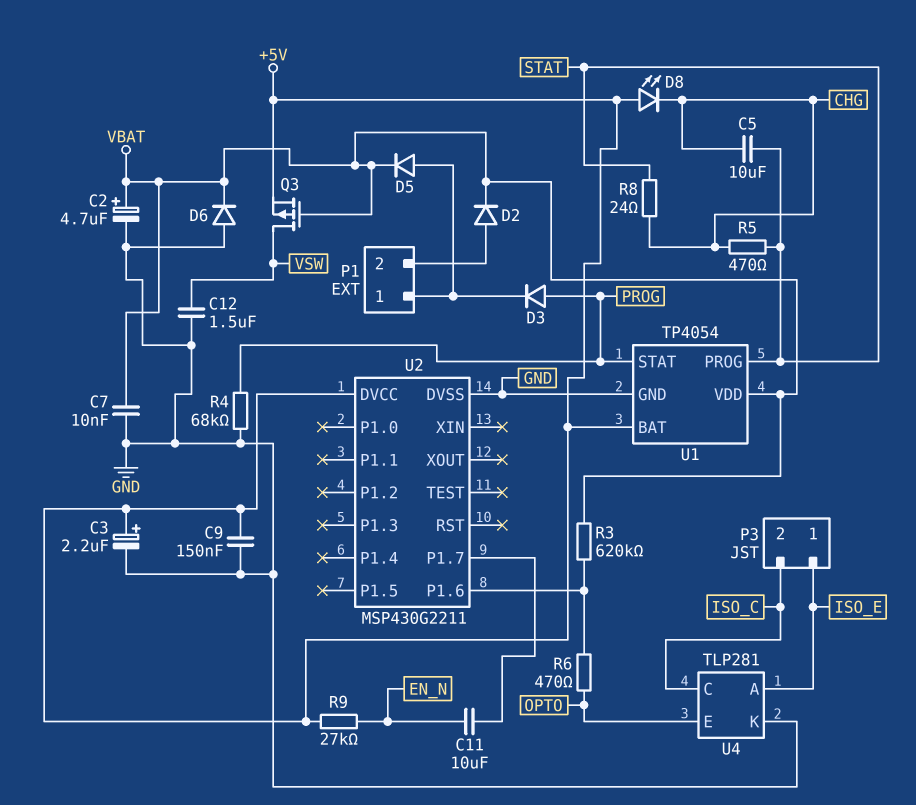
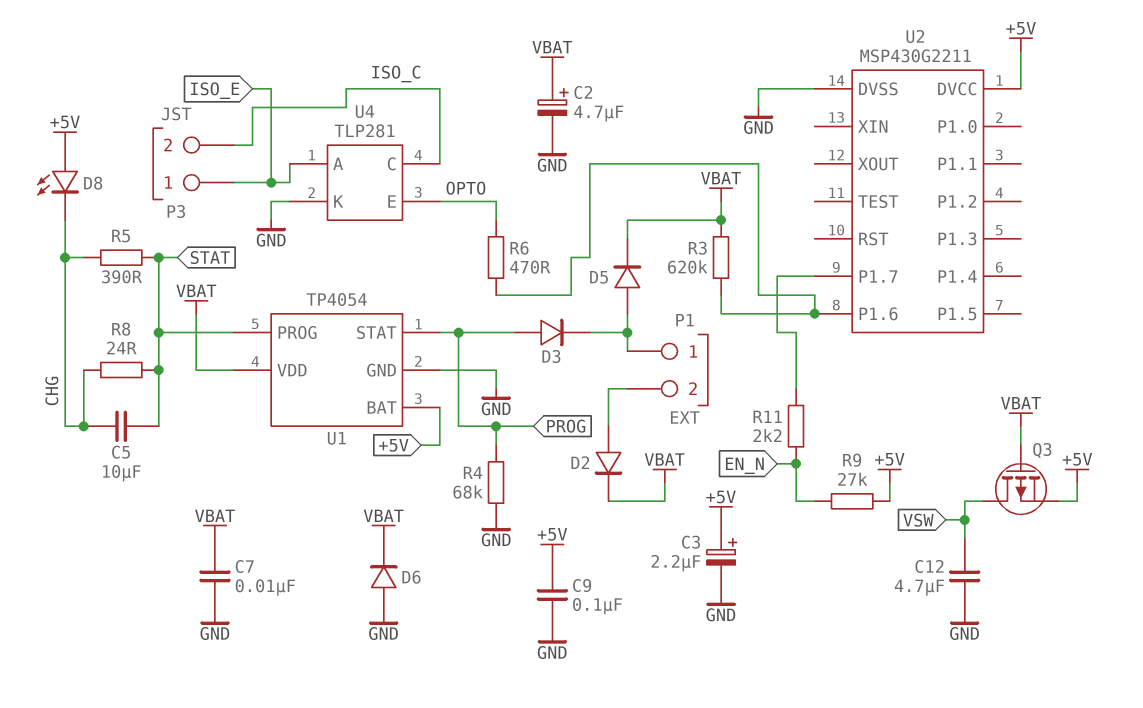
C9: 150nF (+5V, GND) -> 100nF (+5V, GND)
C11: 10uF (EN_N, U2/P1.7) -> none
C12: 1.5uF (GND, VSW) -> 4.7uF (GND, VSW)
R5: 470 (CHG, STAT) -> 390 (CHG, STAT)
R11: none -> 2.2k (EN_N, U2/P1.7)

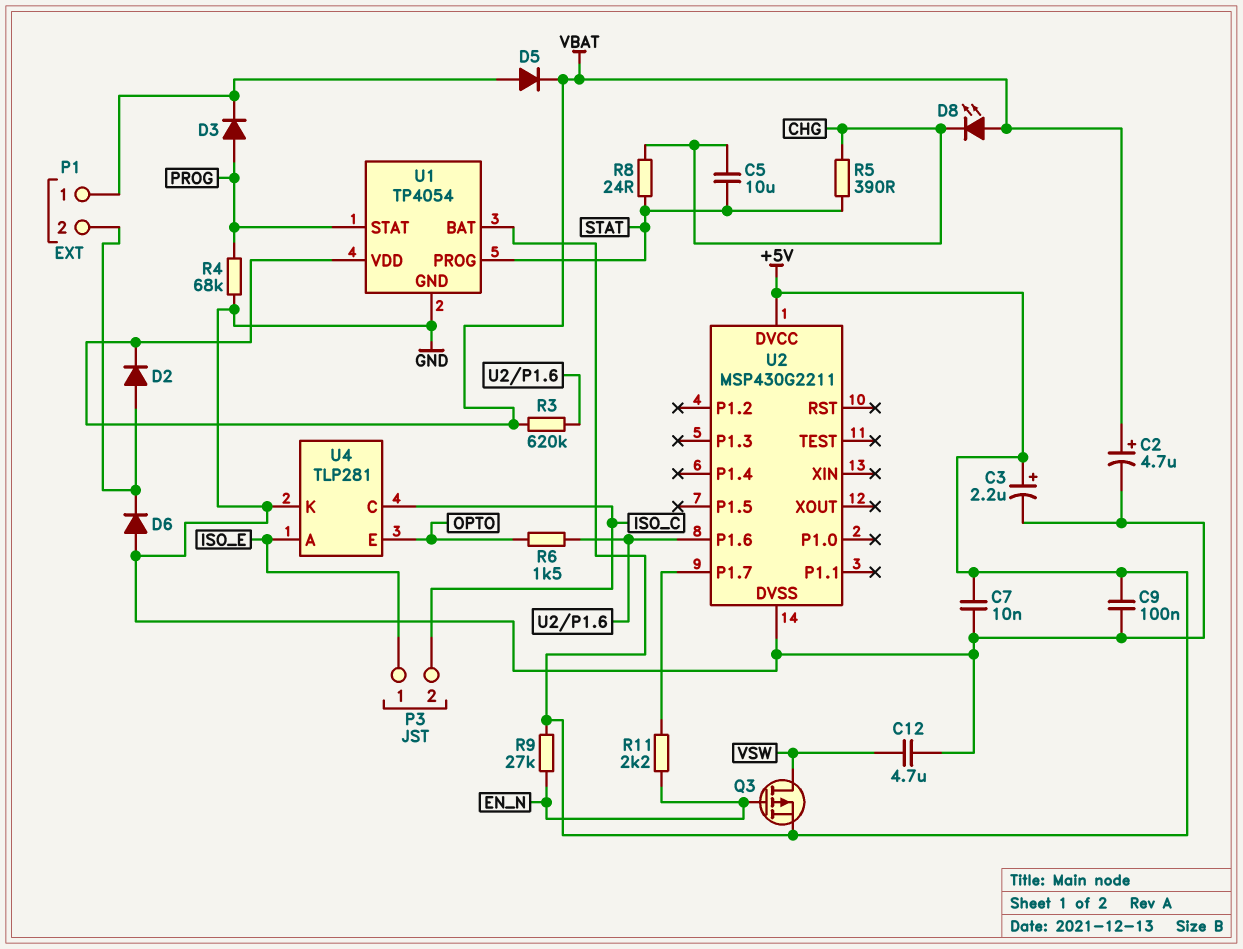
C7: 10nF (GND, VBAT) -> 10nF (+5V, GND)
D6: diode (A GND, K VBAT) -> diode (A GND, K P1/2)
D8: LED (A +5V, K CHG) -> LED (A VBAT, K CHG)
Q3: PMOS (G VBAT, D VSW, S +5V) -> PMOS (G EN_N, D VSW, S +5V)
R6: 470 (OPTO, U2/P1.6) -> 1.5k (OPTO, U2/P1.6)

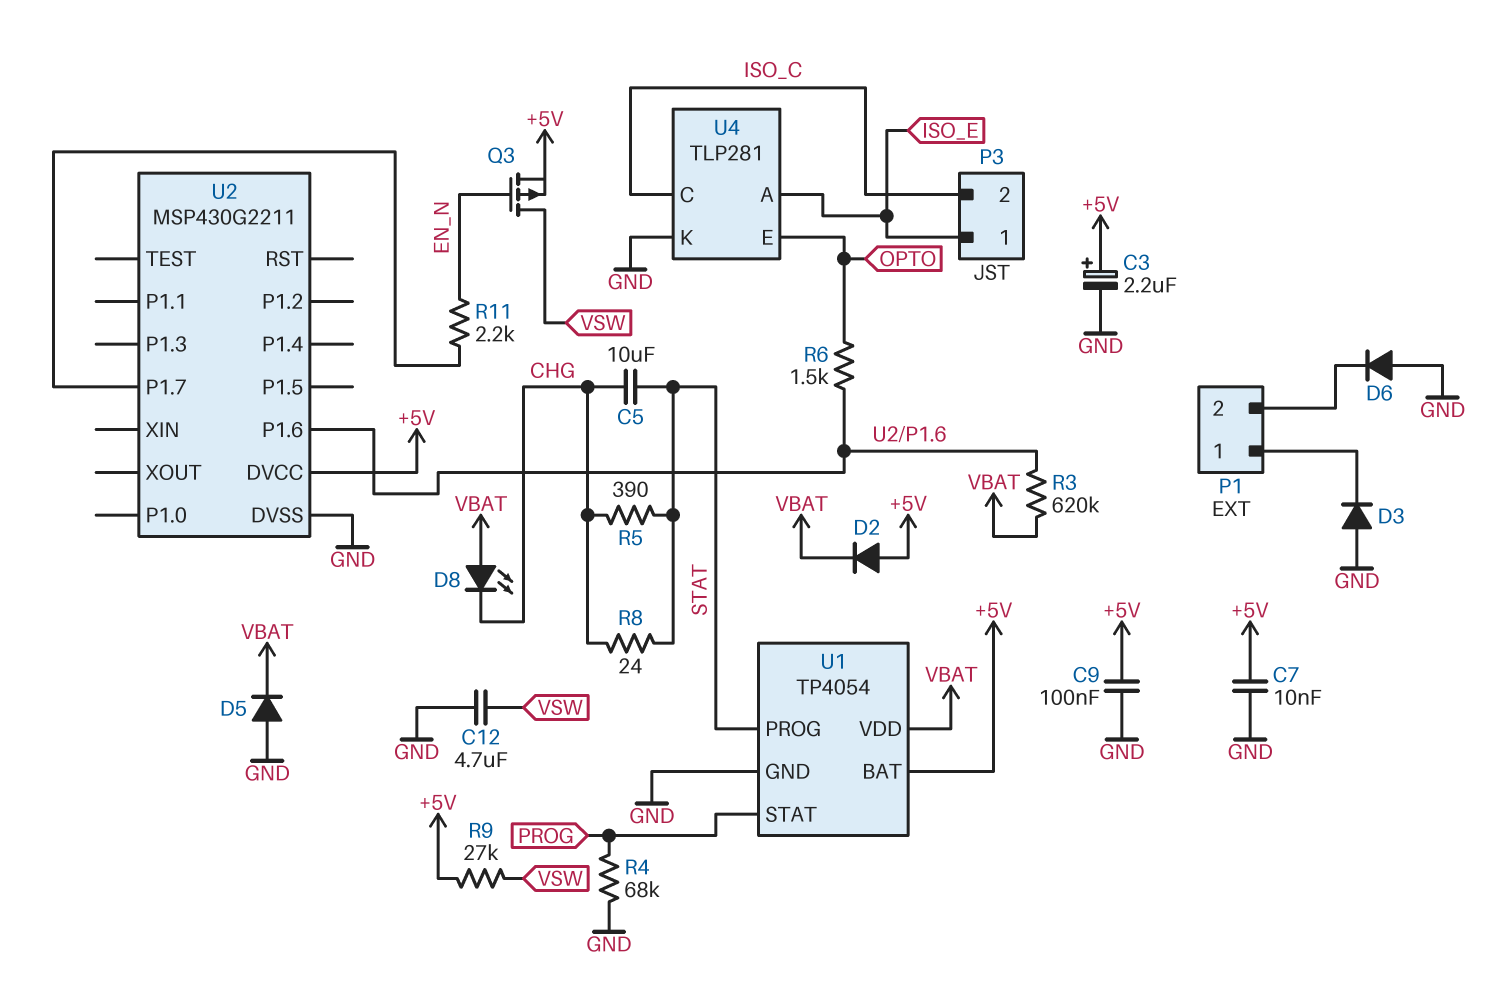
C2: 4.7uF (plus VBAT, minus GND) -> none
D2: diode (A P1/2, K VBAT) -> diode (A +5V, K VBAT)
D3: diode (A PROG, K P1/1) -> diode (A GND, K P1/1)
D5: diode (A P1/1, K VBAT) -> diode (A GND, K VBAT)
R9: 27k (+5V, EN_N) -> 27k (+5V, VSW)

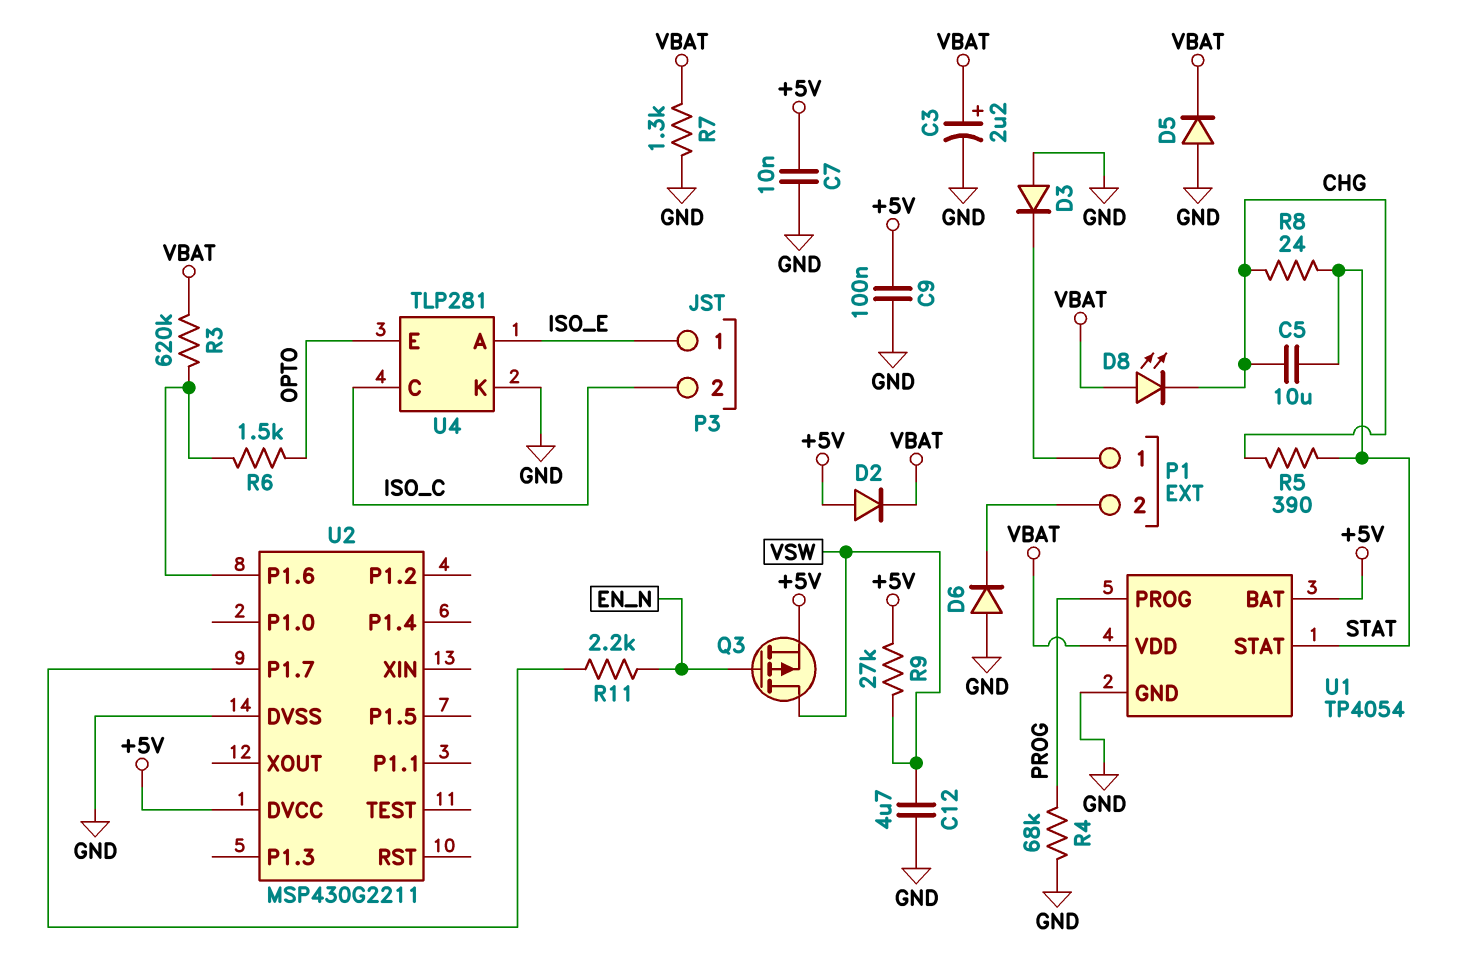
C3: 2.2uF (plus +5V, minus GND) -> 2.2uF (plus VBAT, minus GND)
R7: none -> 1.3k (GND, VBAT)
U1 pin PROG: STAT -> PROG
U1 pin STAT: PROG -> STAT

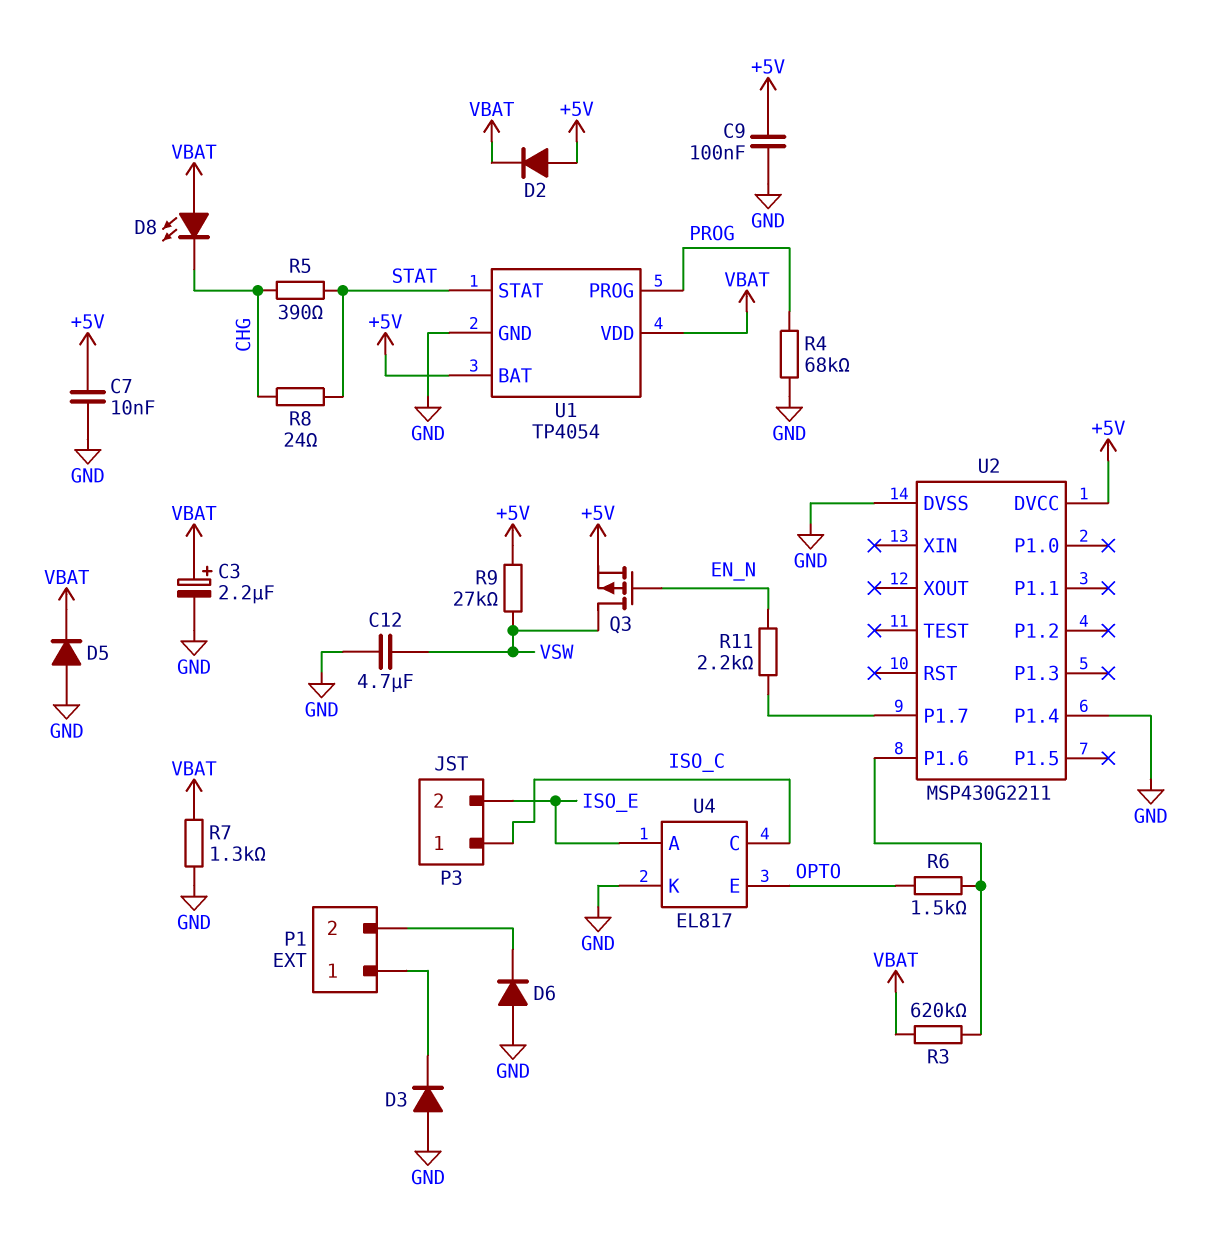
C5: 10uF (CHG, STAT) -> none
P3 pin 1: ISO_E -> ISO_C
P3 pin 2: ISO_C -> ISO_E
U2 pin P1.4: none -> GND
U4: TLP281 -> EL817

